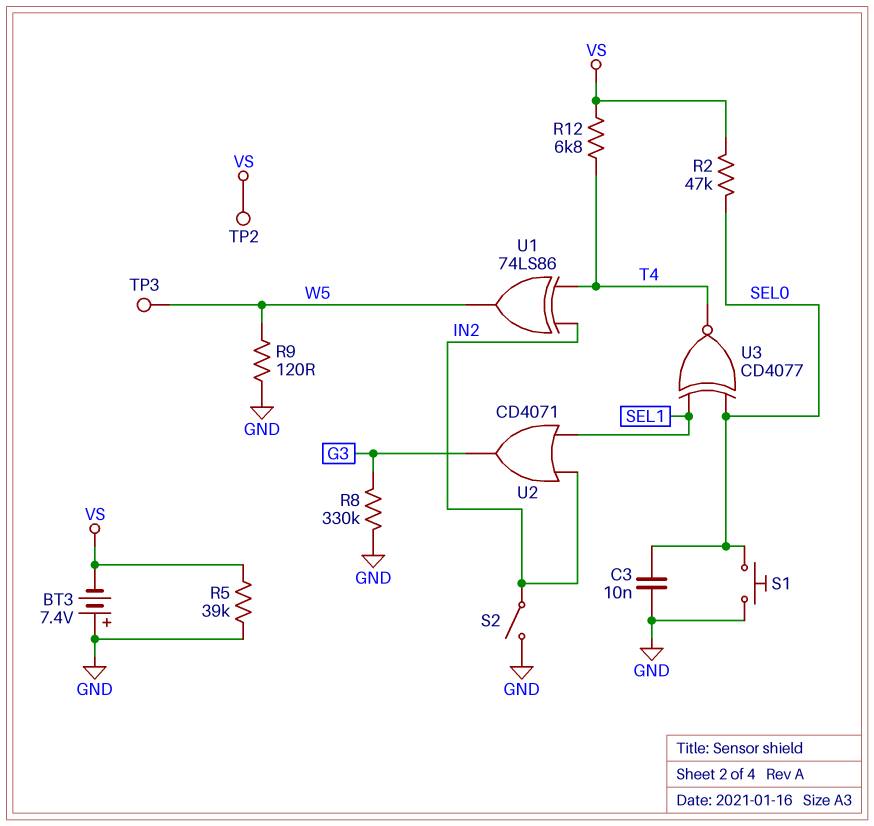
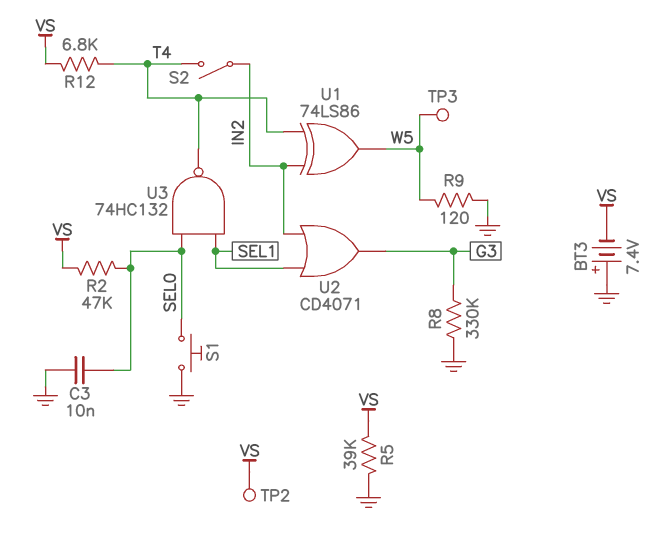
S2: switch (GND, IN2) -> switch (IN2, T4)
U3: XNOR CD4077 (in SEL0, in SEL1, out T4) -> NAND 74HC132 (in SEL0, in SEL1, out T4)

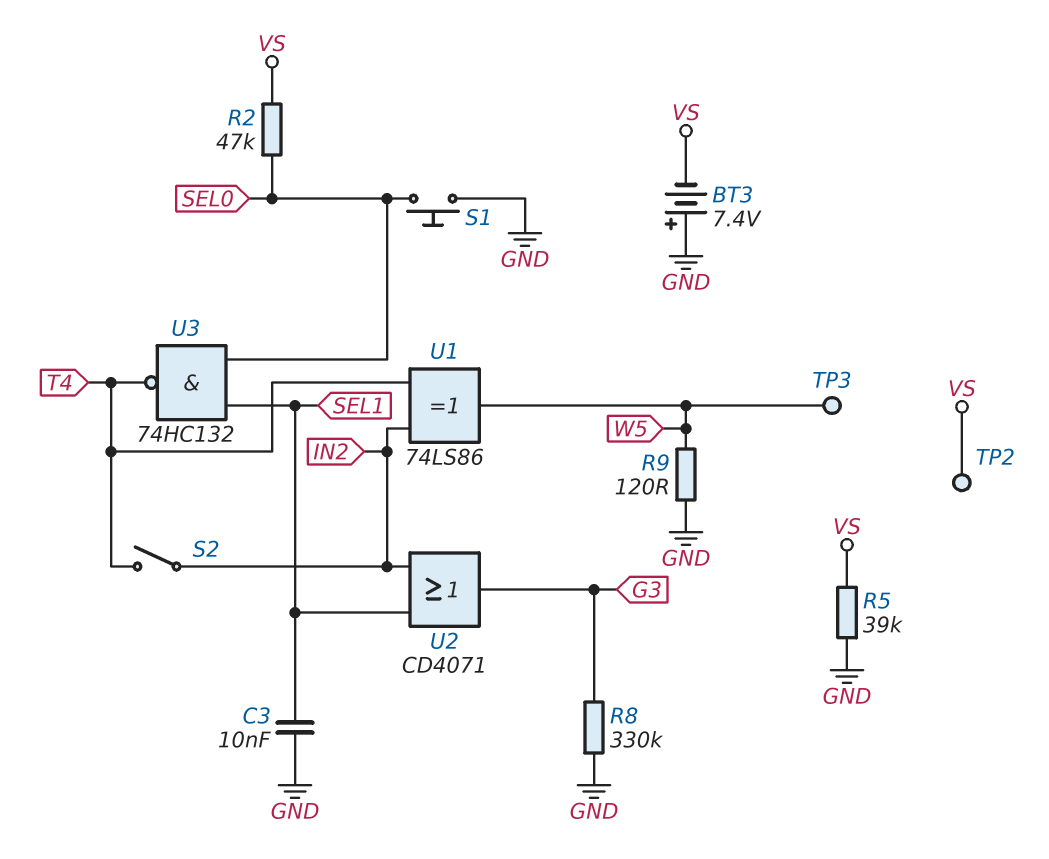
C3: 10nF (GND, SEL0) -> 10nF (GND, SEL1)
R12: 6.8k (T4, VS) -> none

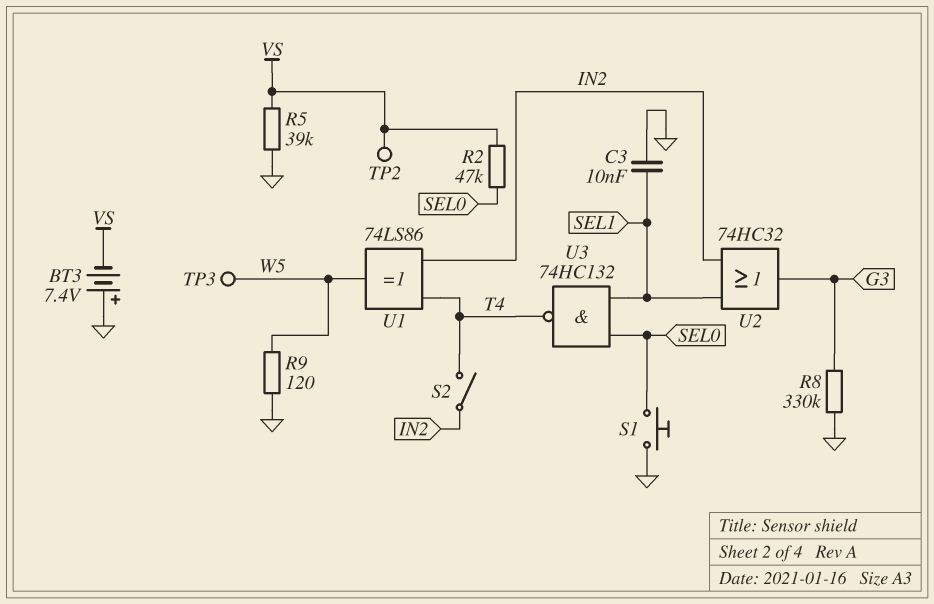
U2: OR CD4071 (in IN2, in SEL1, out G3) -> OR 74HC32 (in IN2, in SEL1, out G3)

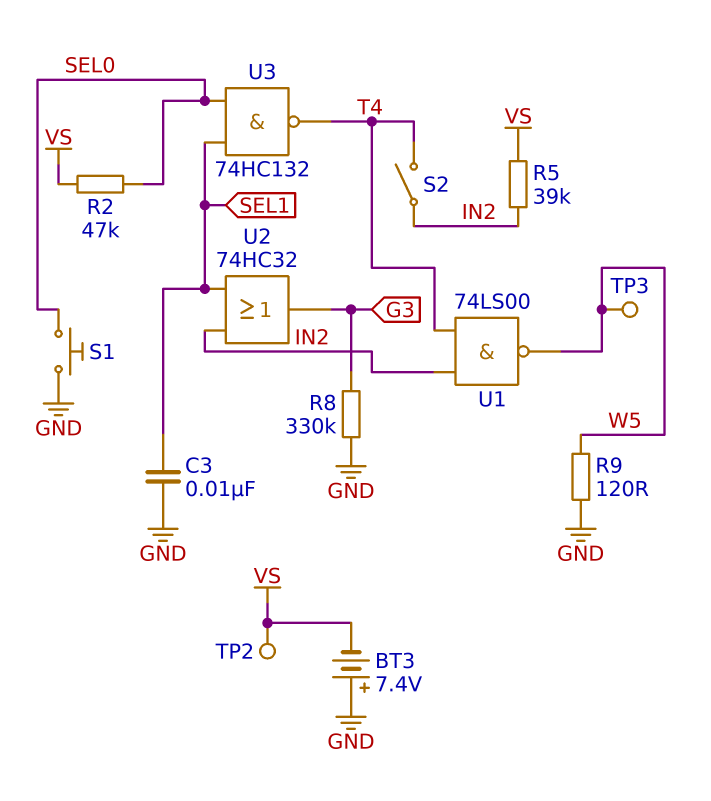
R5: 39k (GND, VS) -> 39k (IN2, VS)
U1: XOR 74LS86 (in IN2, in T4, out W5) -> NAND 74LS00 (in IN2, in T4, out W5)

